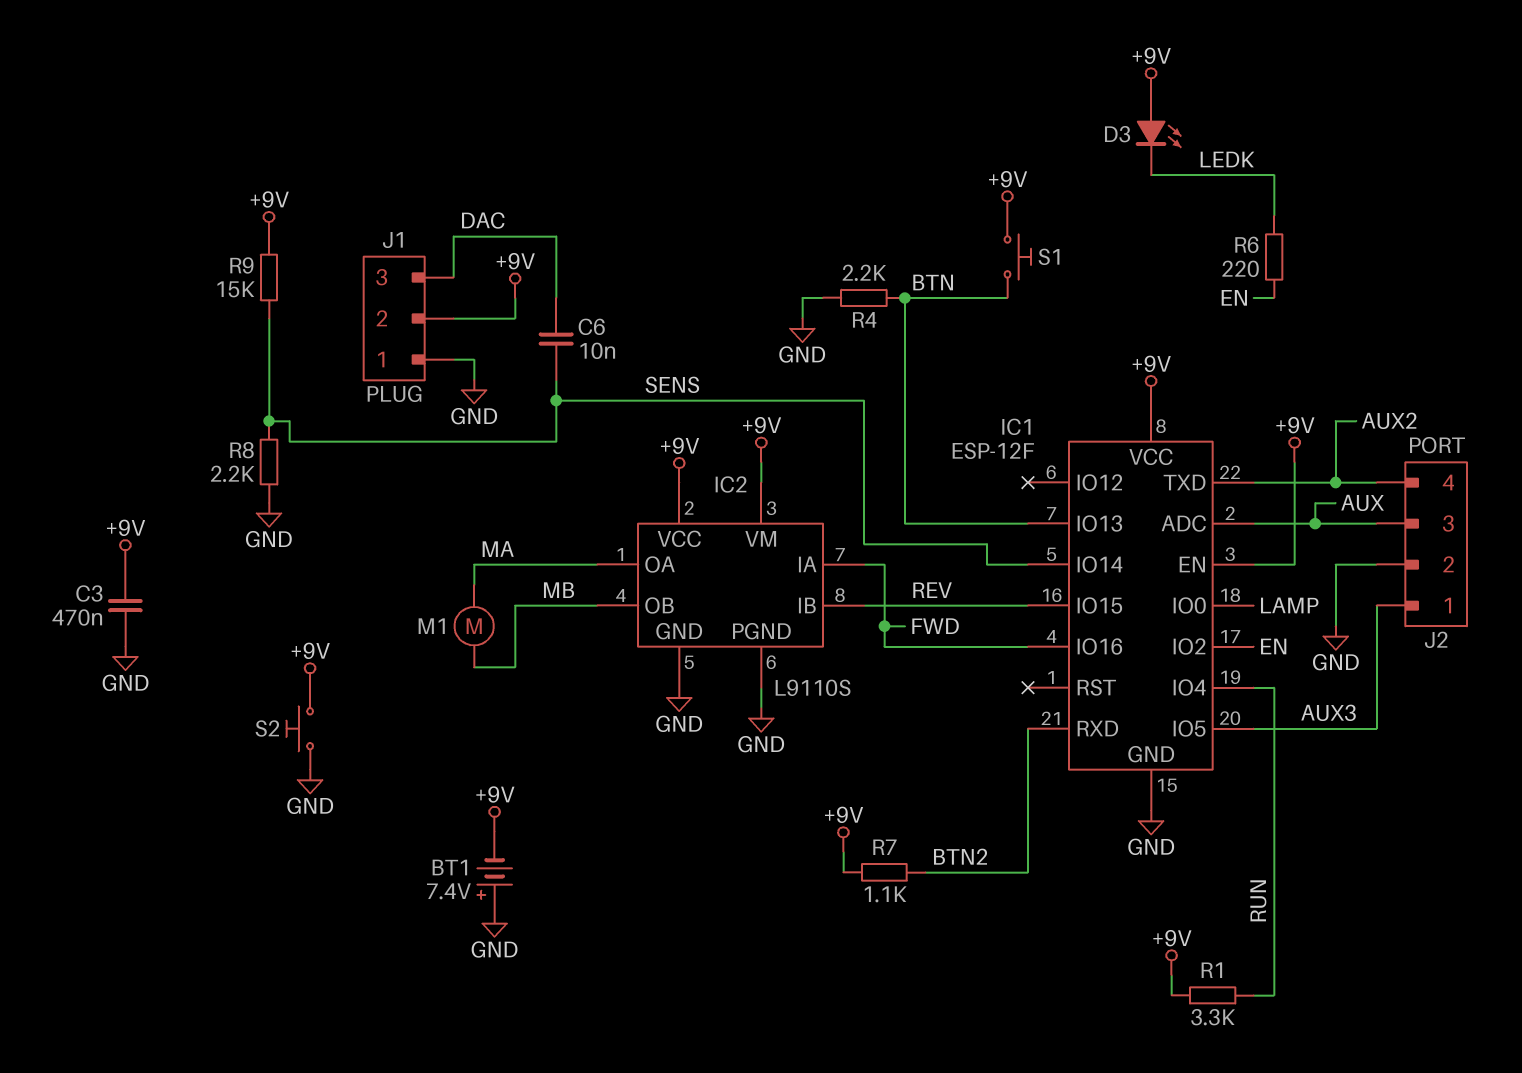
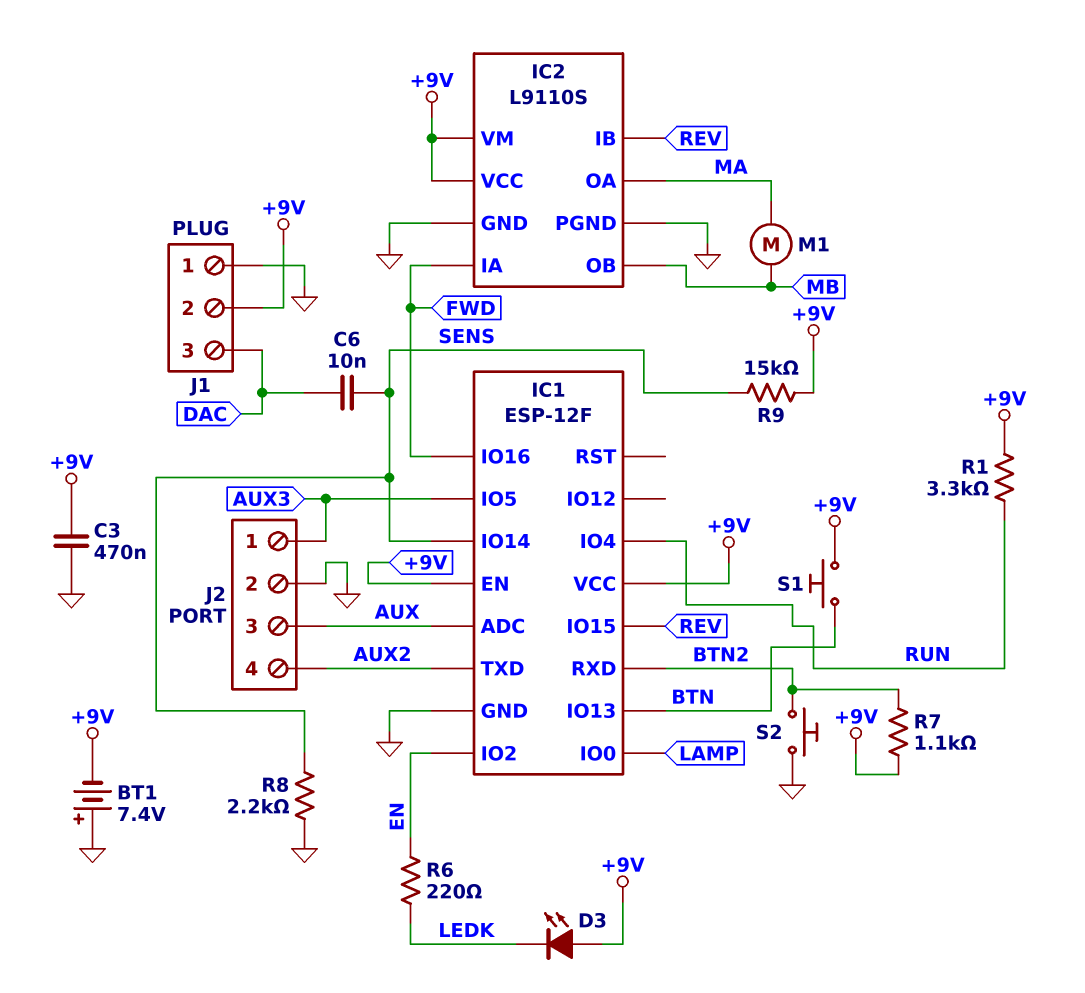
R4: 2.2k (BTN, GND) -> none
S2: button (+9V, GND) -> button (BTN2, GND)

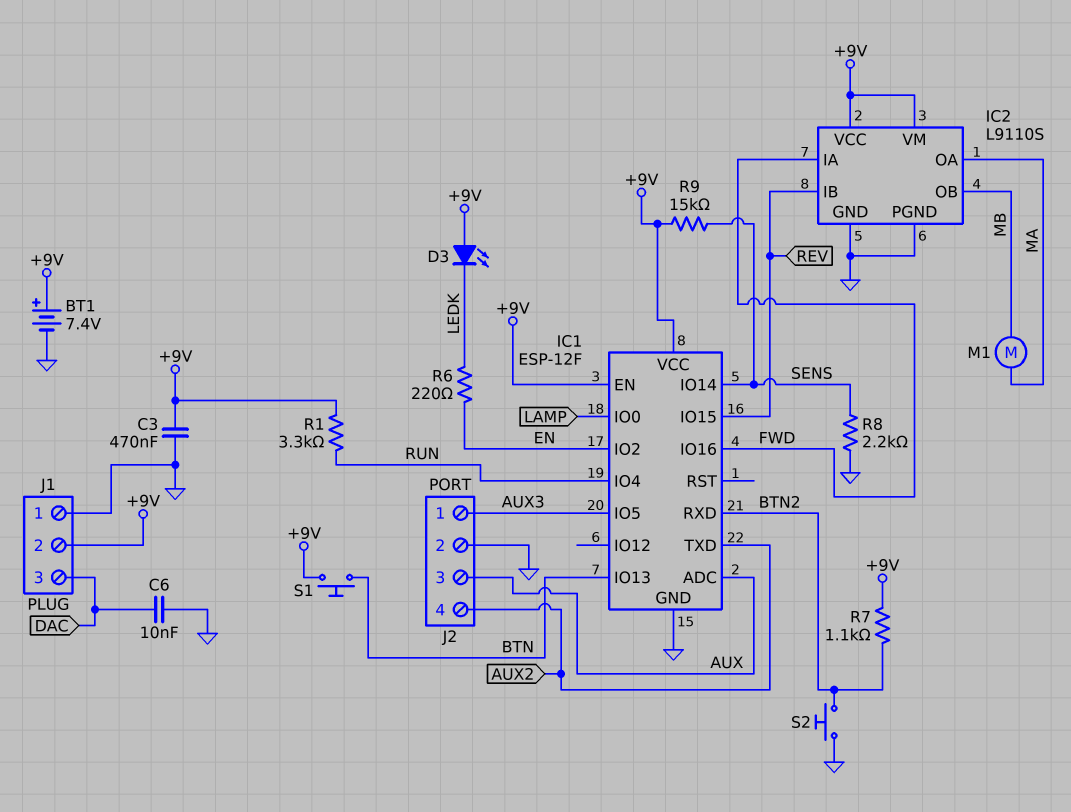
BT1: 7.4V (plus GND, minus +9V) -> 7.4V (plus +9V, minus GND)
C6: 10nF (DAC, SENS) -> 10nF (DAC, GND)

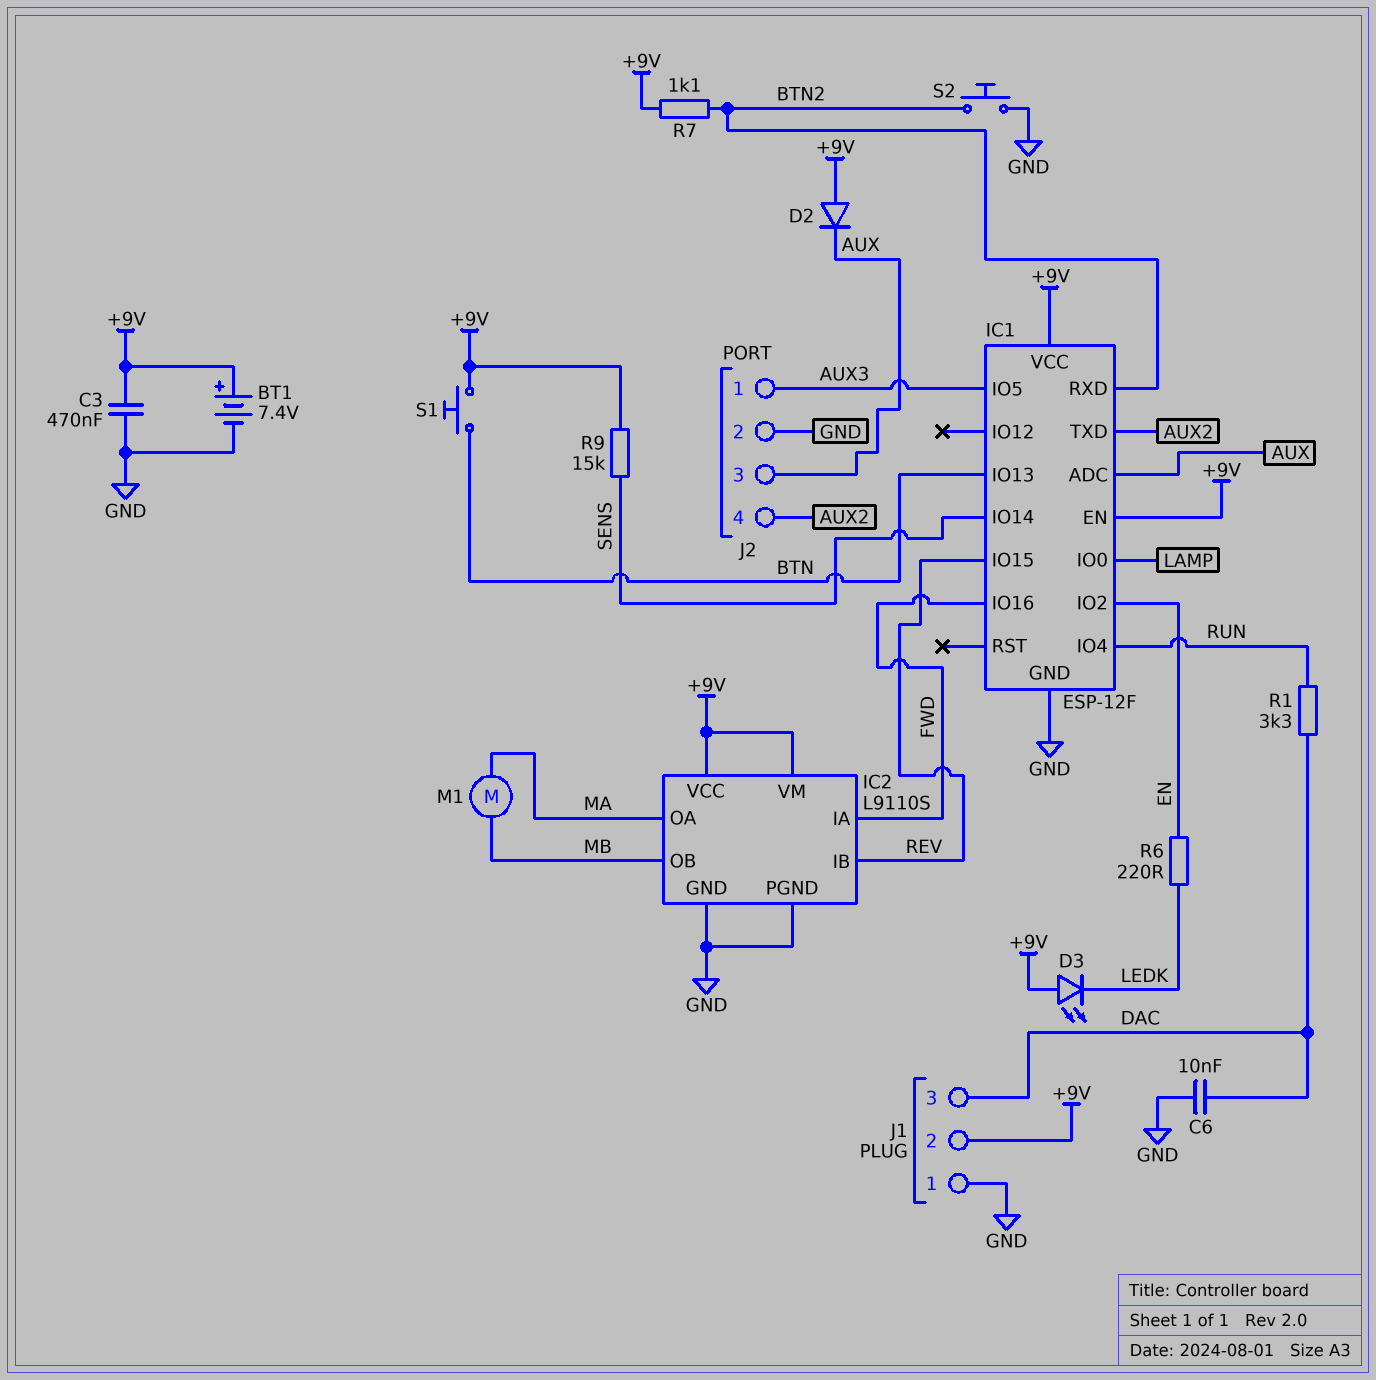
D2: none -> diode (A +9V, K AUX)
R1: 3.3k (+9V, RUN) -> 3.3k (DAC, RUN)
R8: 2.2k (GND, SENS) -> none

